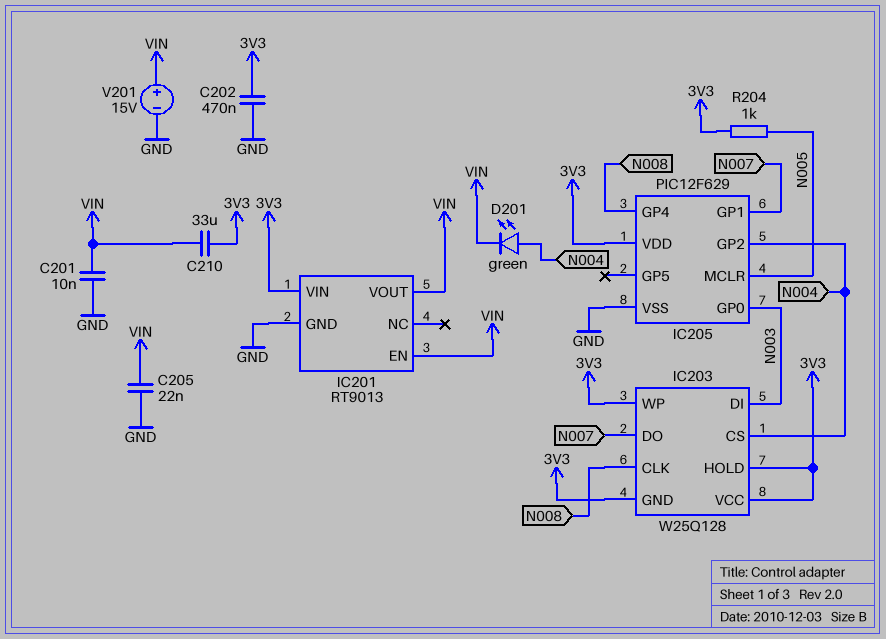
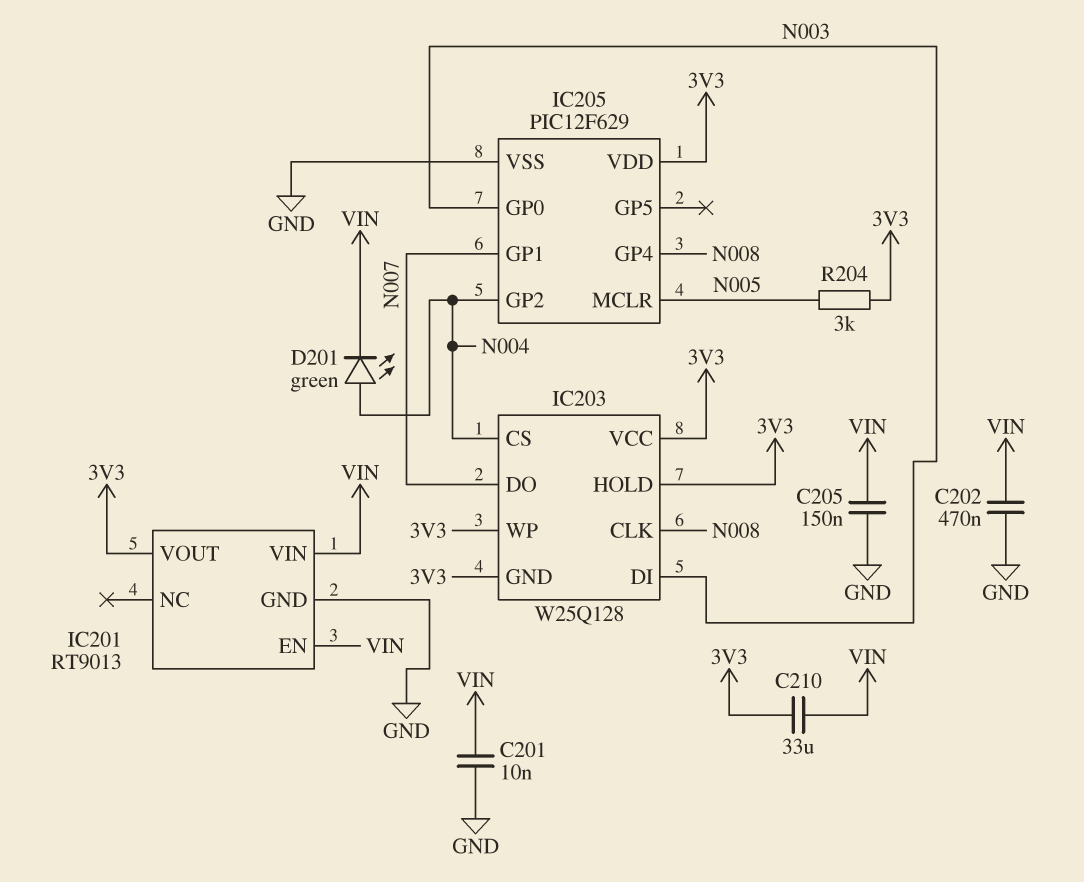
C202: 470nF (3V3, GND) -> 470nF (GND, VIN)
C205: 22nF (GND, VIN) -> 150nF (GND, VIN)
IC201 pin VIN: 3V3 -> VIN
IC201 pin VOUT: VIN -> 3V3
R204: 1k (3V3, N005) -> 3k (3V3, N005)
V201: 15V (plus VIN, minus GND) -> none

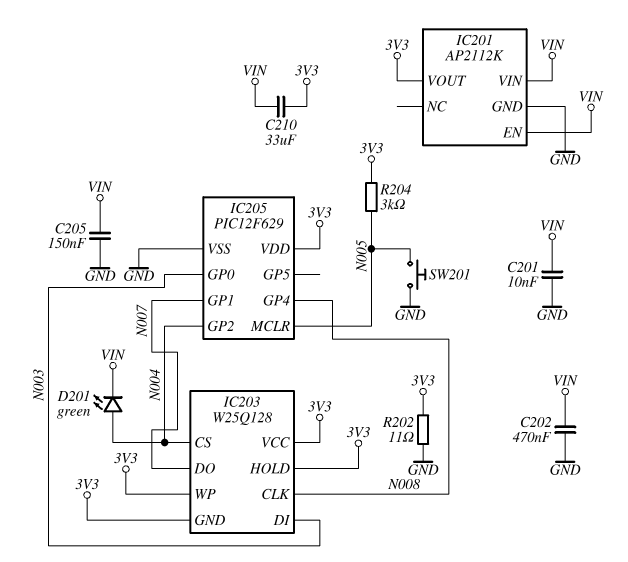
IC201: RT9013 -> AP2112K
R202: none -> 11 (3V3, GND)
SW201: none -> button (GND, N005)

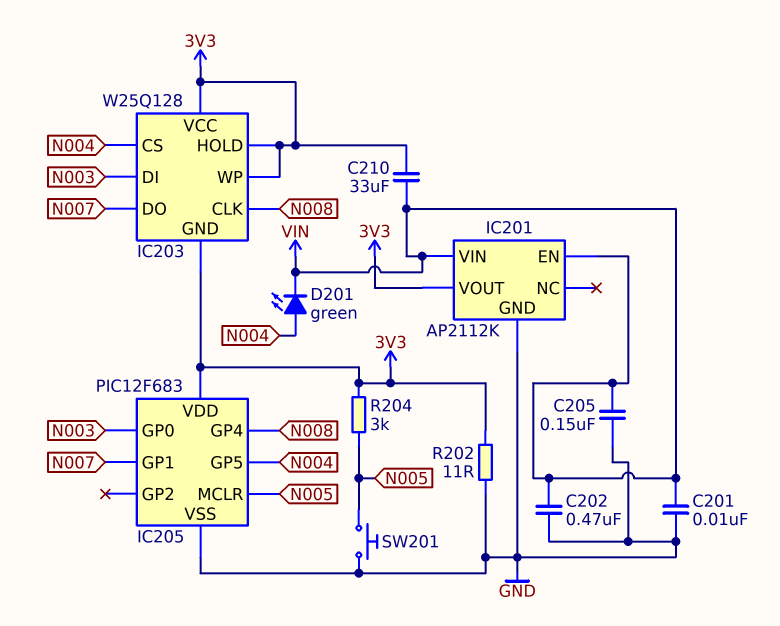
IC205: PIC12F629 -> PIC12F683
IC205 pin GP2: N004 -> none
IC205 pin GP5: none -> N004

